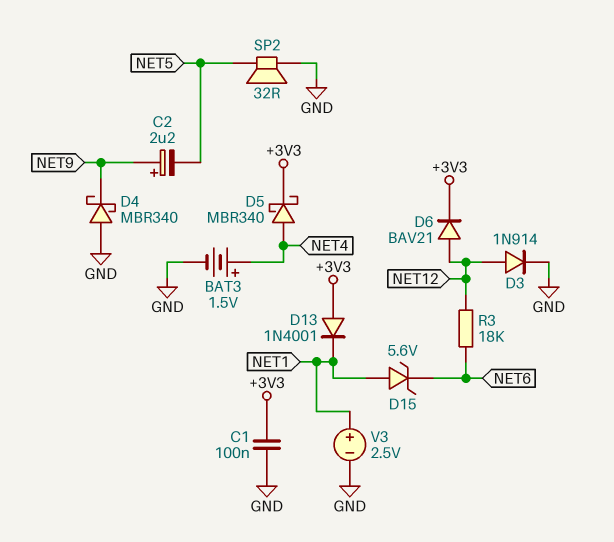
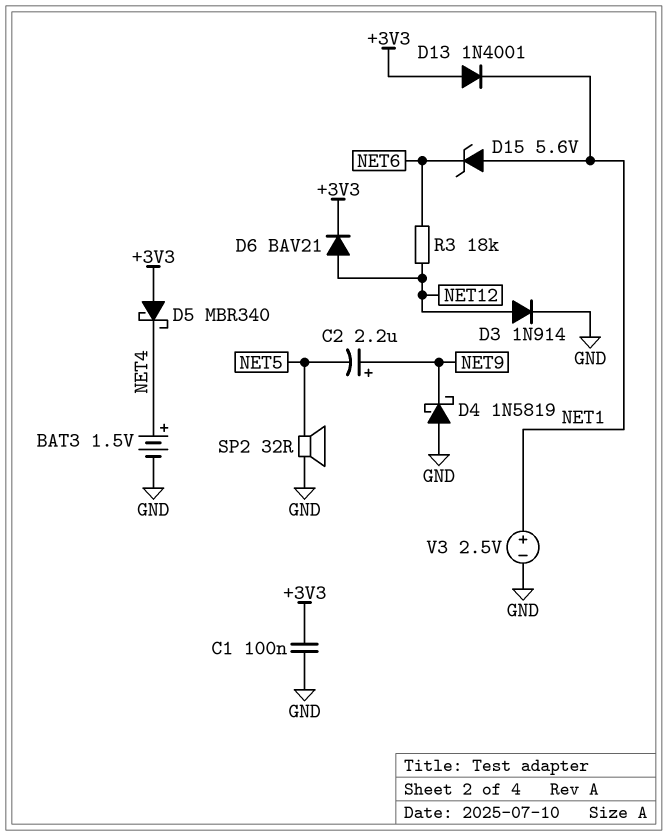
D4: schottky MBR340 (A GND, K NET9) -> schottky 1N5819 (A GND, K NET9)
D5: schottky MBR340 (A NET4, K +3V3) -> schottky MBR340 (A +3V3, K NET4)

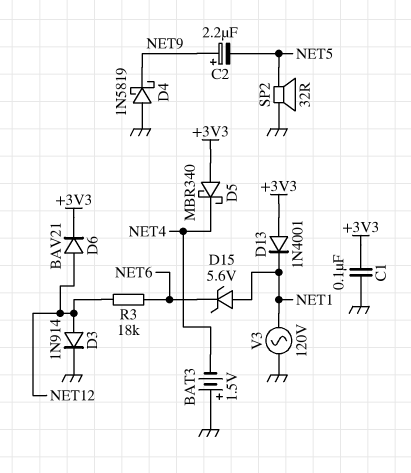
BAT3: 1.5V (plus NET4, minus GND) -> 1.5V (plus GND, minus NET4)
V3: 2.5V (plus NET1, minus GND) -> AC 120V (GND, NET1)

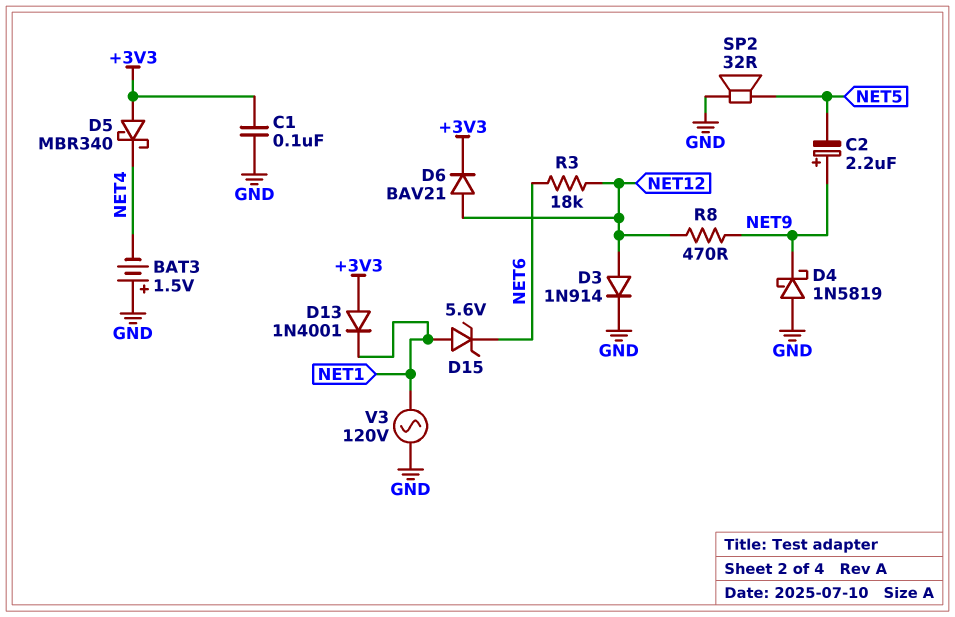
R8: none -> 470 (NET9, NET12)

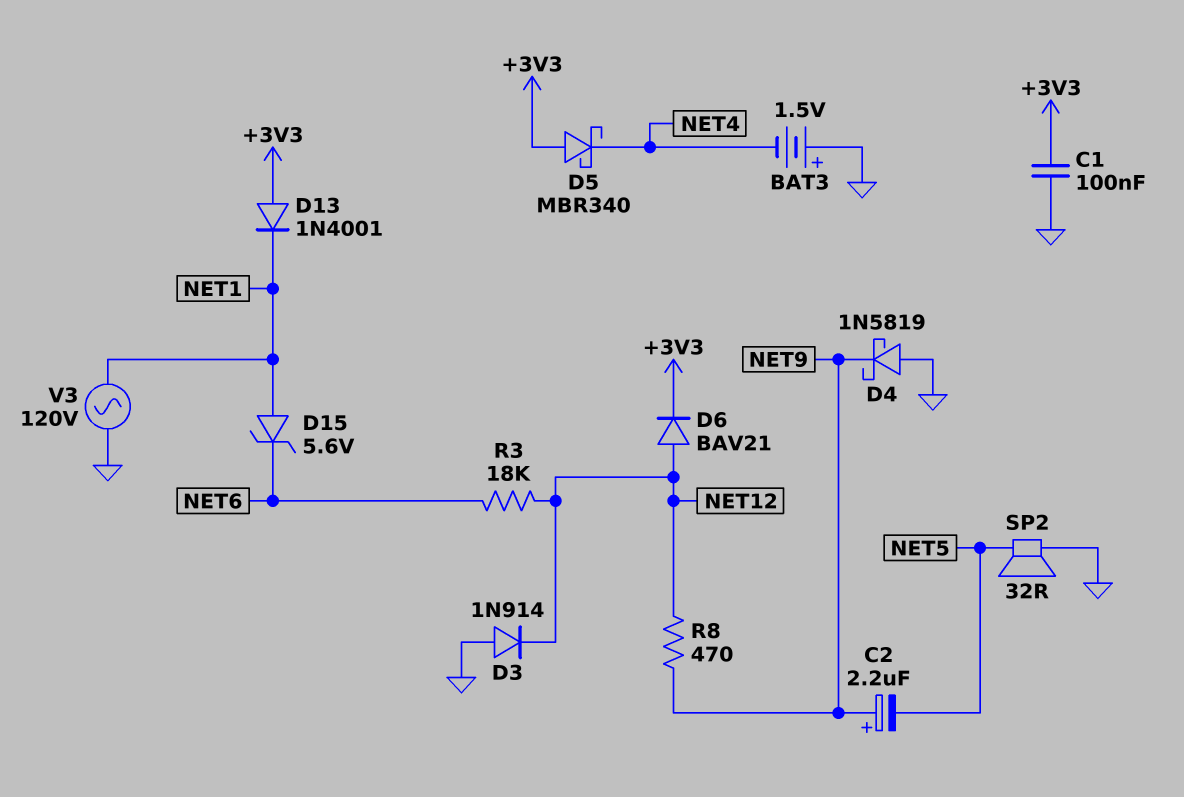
D3: diode 1N914 (A NET12, K GND) -> diode 1N914 (A GND, K NET12)

